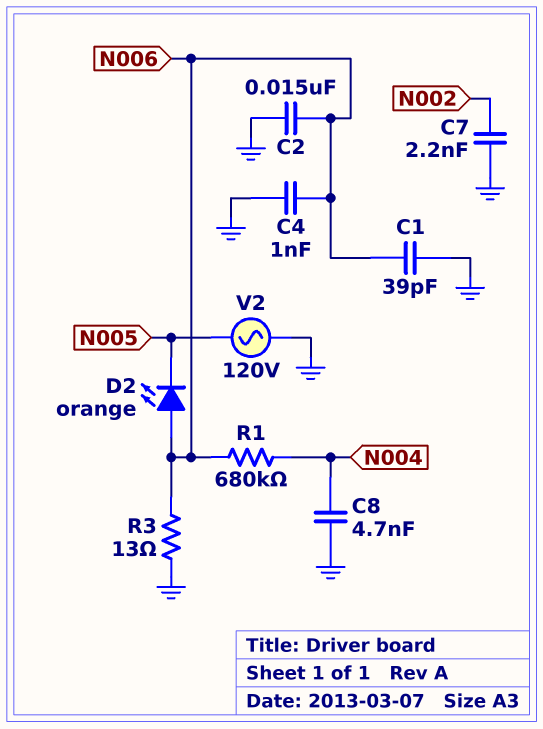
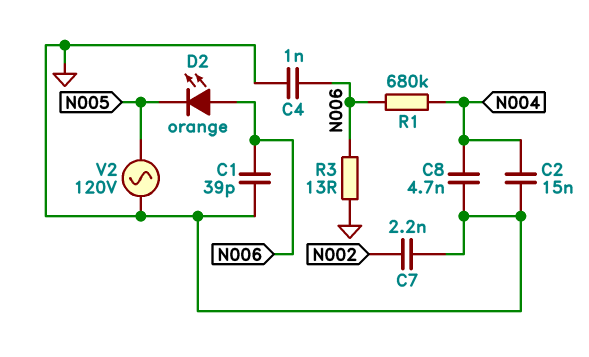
C2: 15nF (GND, N006) -> 15nF (GND, N004)

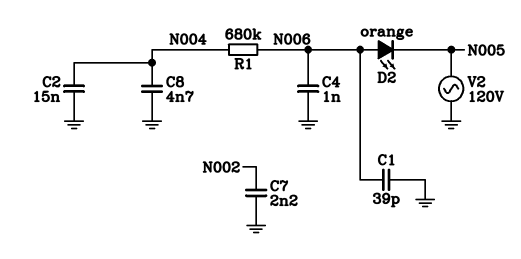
R3: 13 (GND, N006) -> none

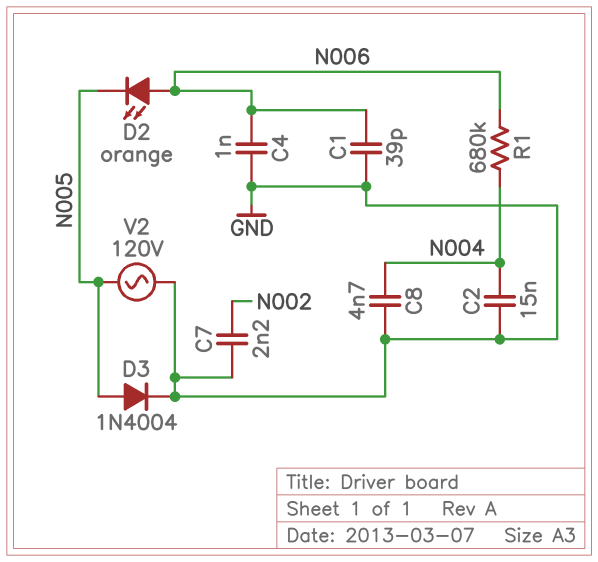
D3: none -> diode 1N4004 (A N005, K GND)

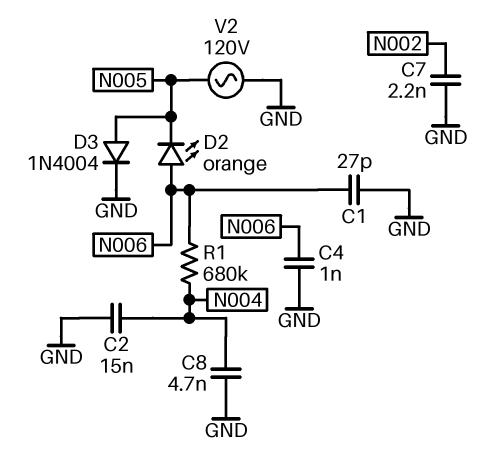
C1: 39pF (GND, N006) -> 27pF (GND, N006)

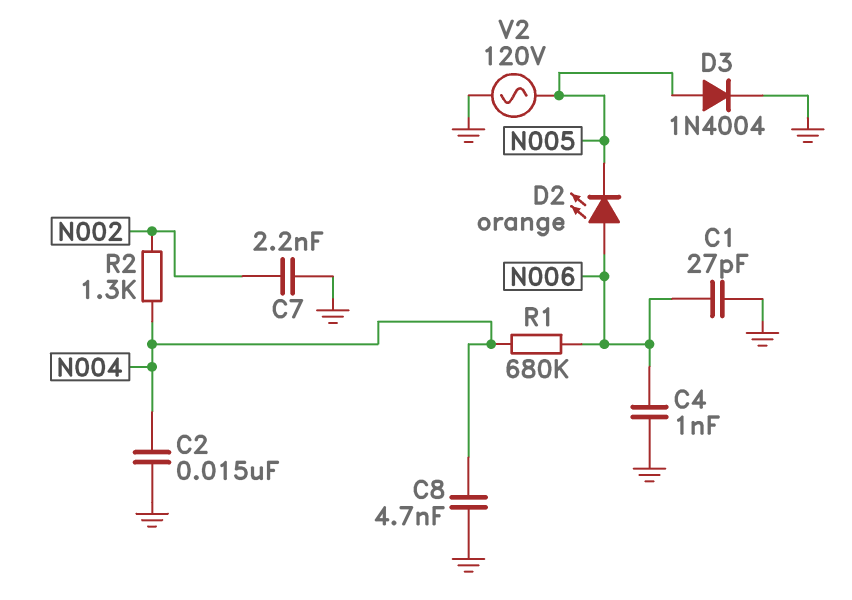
R2: none -> 1.3k (N002, N004)

